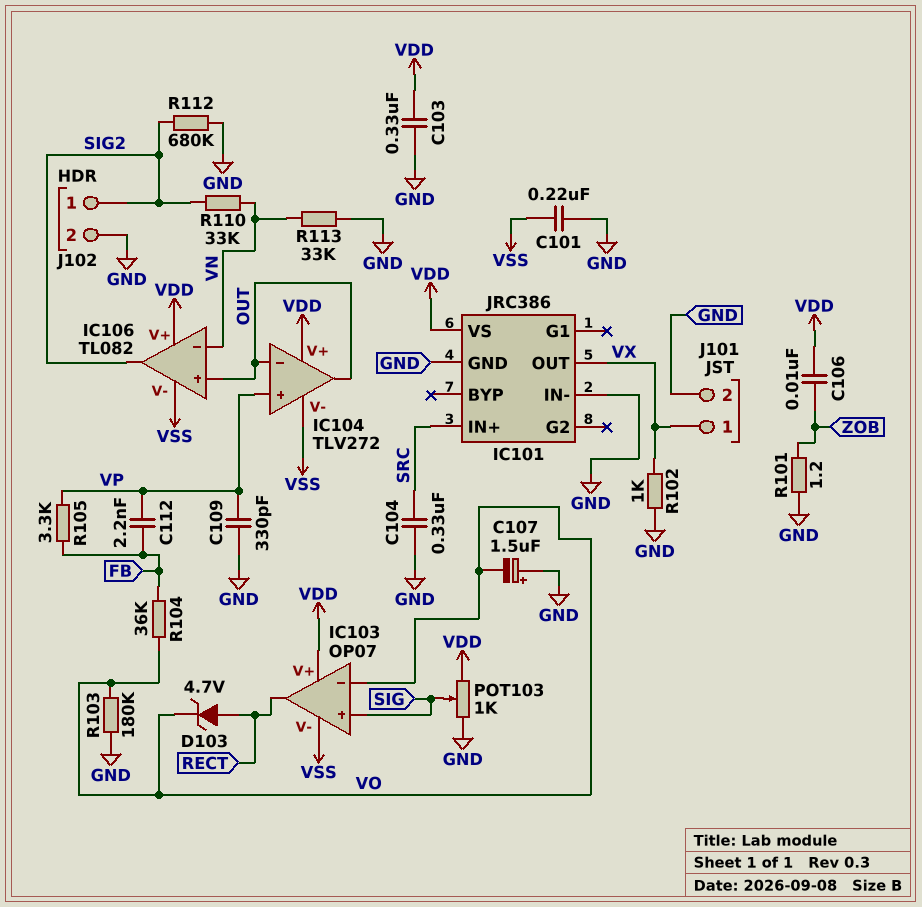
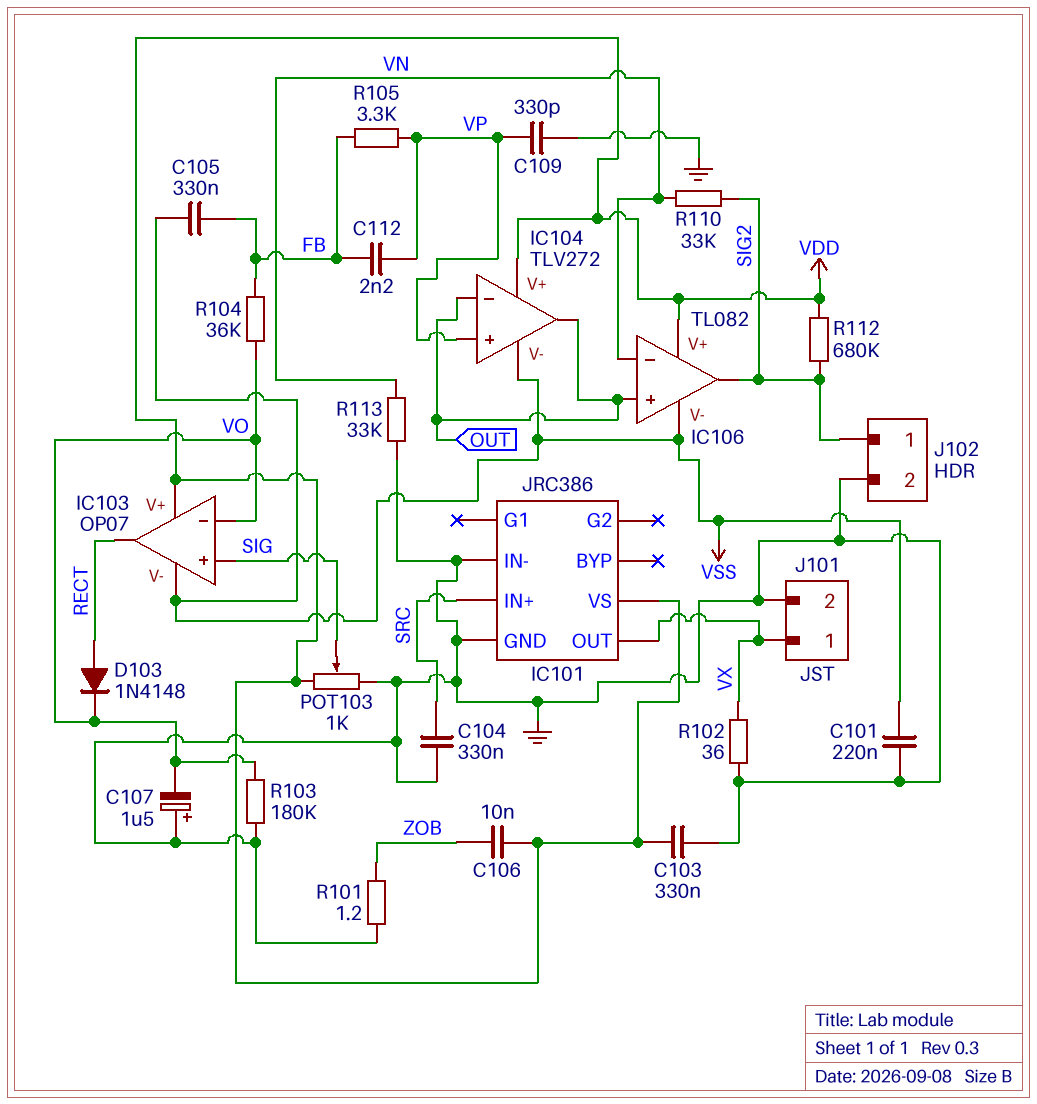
C105: none -> 330nF (FB, VSS)
D103: zener 4.7V (A RECT, K VO) -> diode 1N4148 (A RECT, K VO)
R102: 1k (GND, VX) -> 36 (GND, VX)
R112: 680k (GND, SIG2) -> 680k (SIG2, VDD)

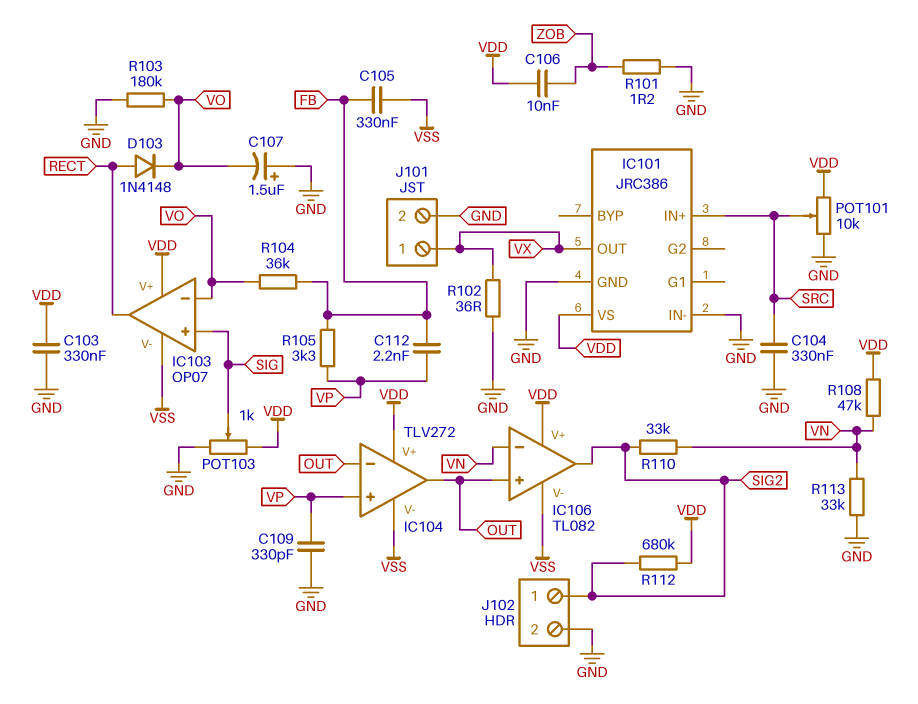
C101: 220nF (GND, VSS) -> none
POT101: none -> 10k (GND, VDD, wiper SRC)
R108: none -> 47k (VDD, VN)

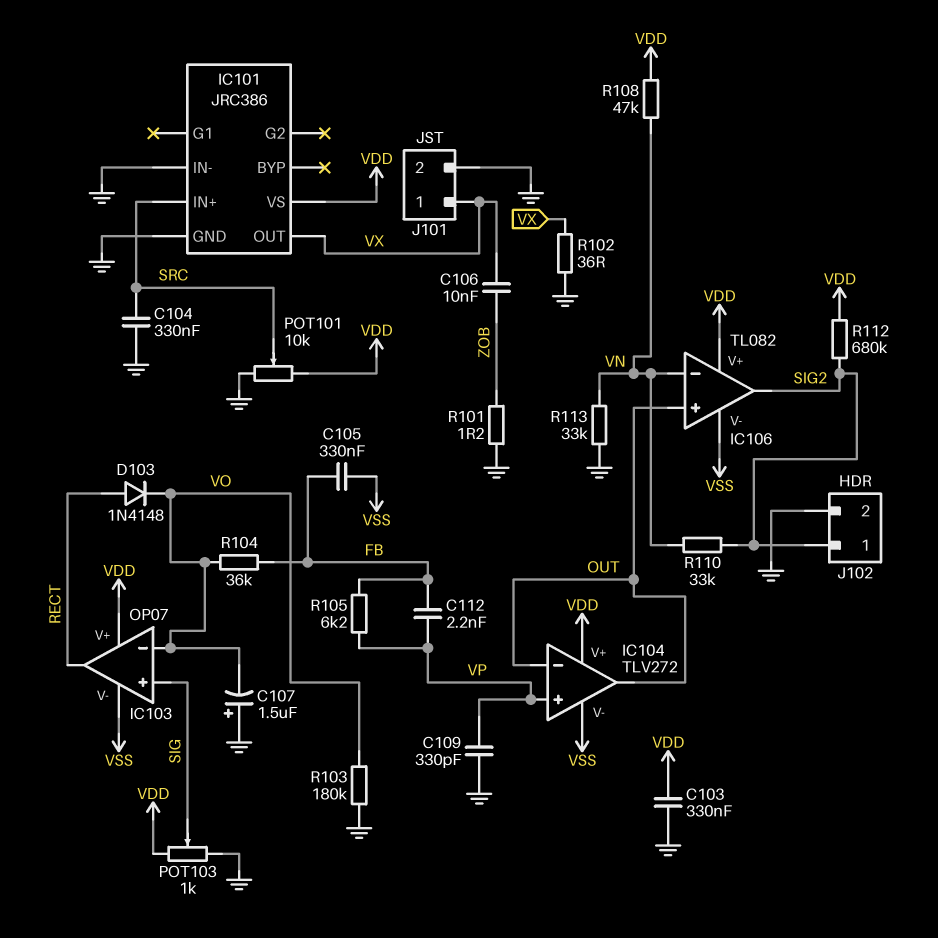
C106: 10nF (VDD, ZOB) -> 10nF (VX, ZOB)
R105: 3.3k (FB, VP) -> 6.2k (FB, VP)

